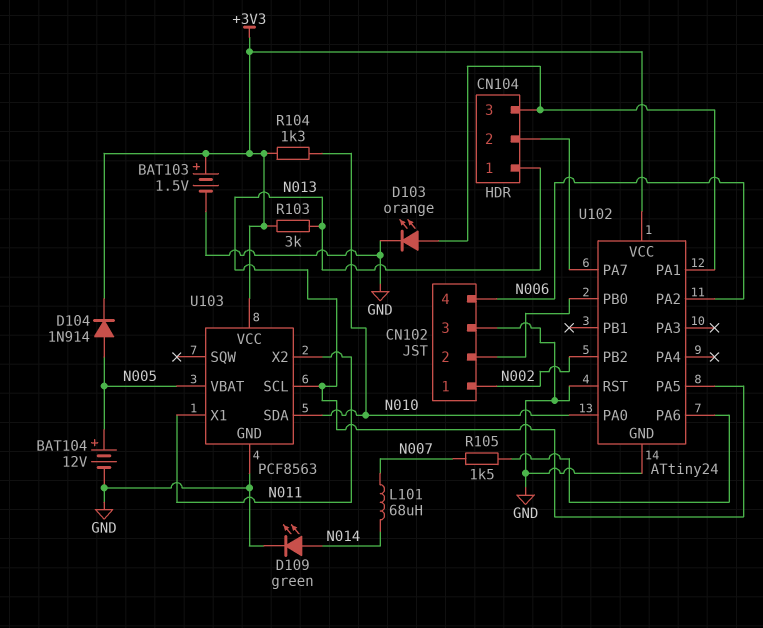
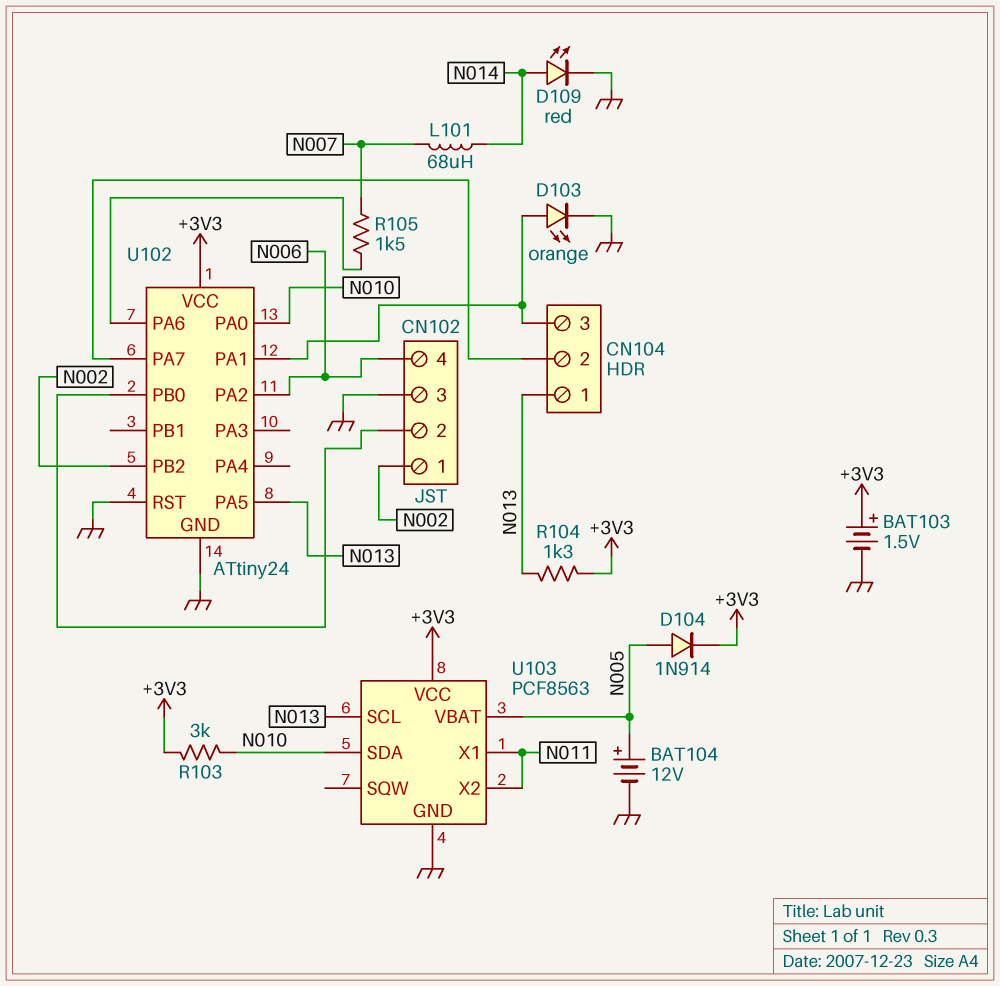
D109: LED green (A N014, K GND) -> LED red (A N014, K GND)
R103: 3k (+3V3, N013) -> 3k (+3V3, N010)
R104: 1.3k (+3V3, N010) -> 1.3k (+3V3, N013)

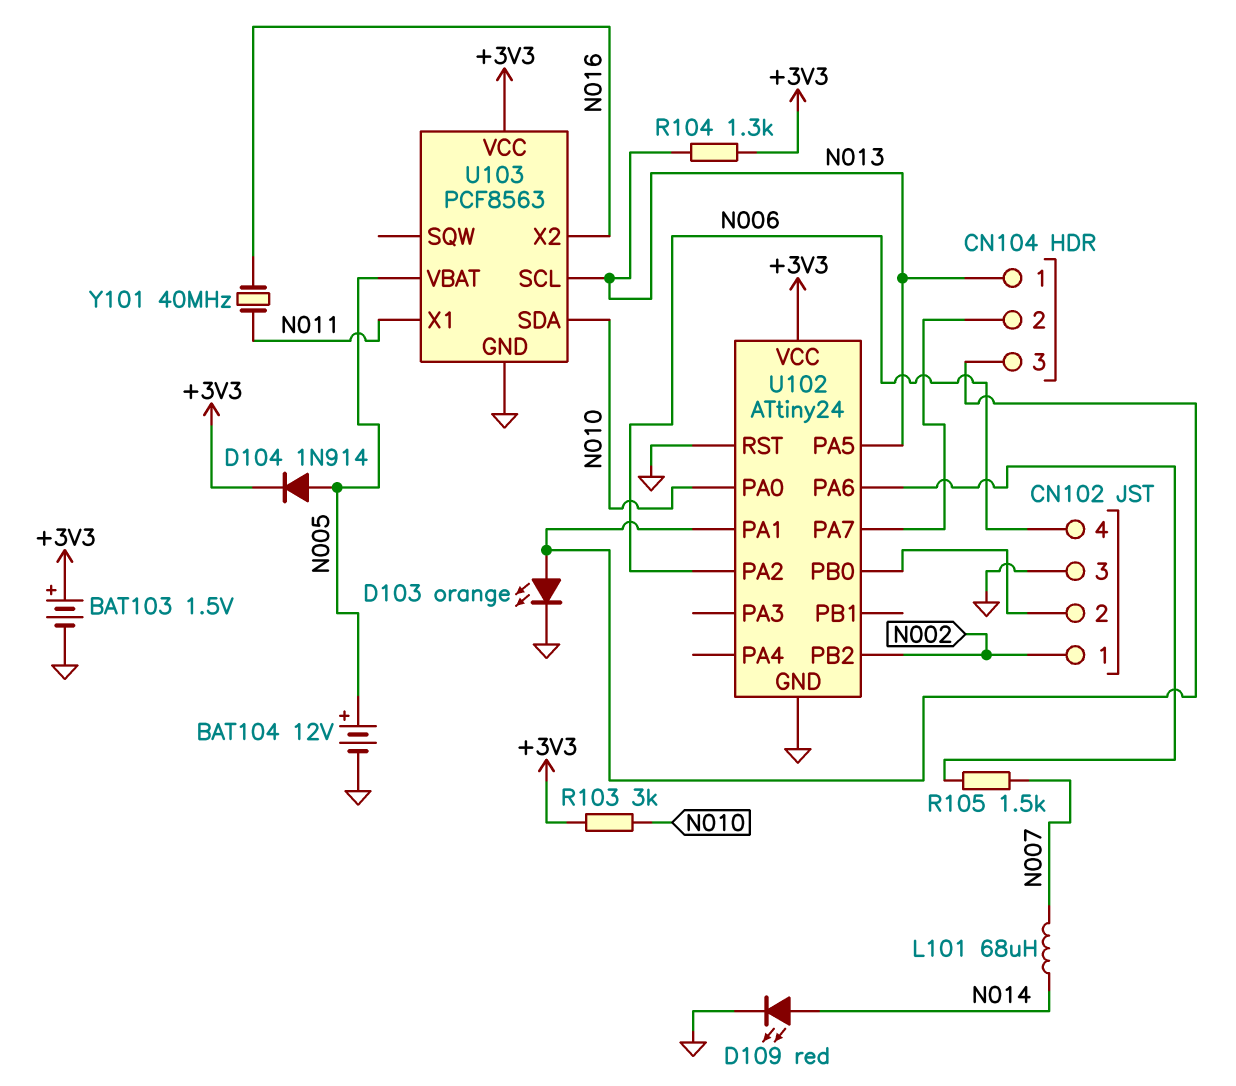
U103 pin X2: N011 -> N016
Y101: none -> 40MHz (N011, N016)

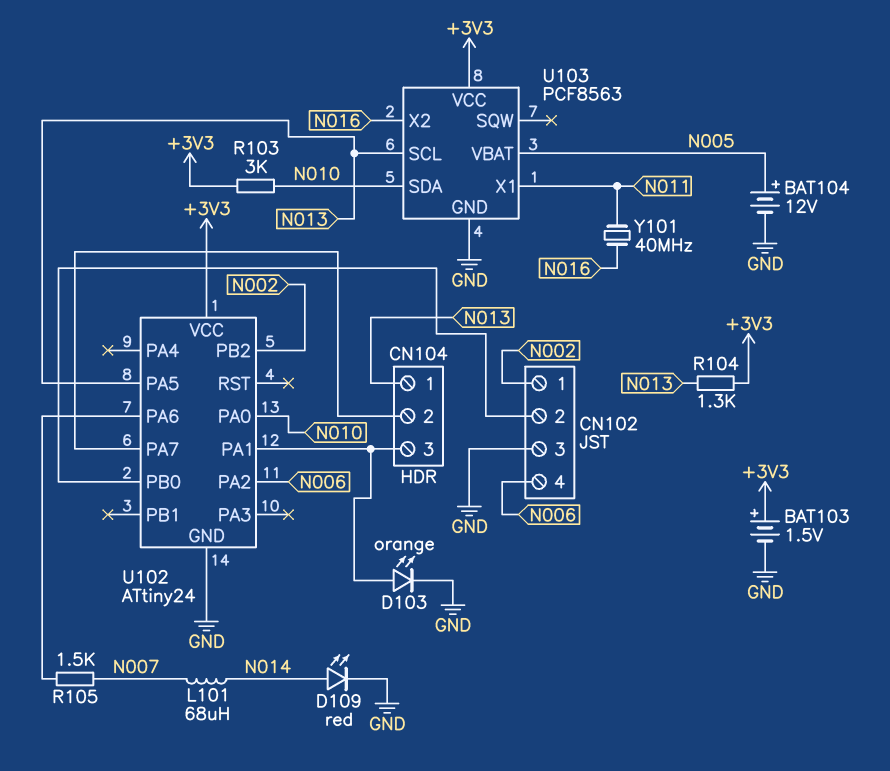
D104: diode 1N914 (A N005, K +3V3) -> none
U102 pin RST: GND -> none

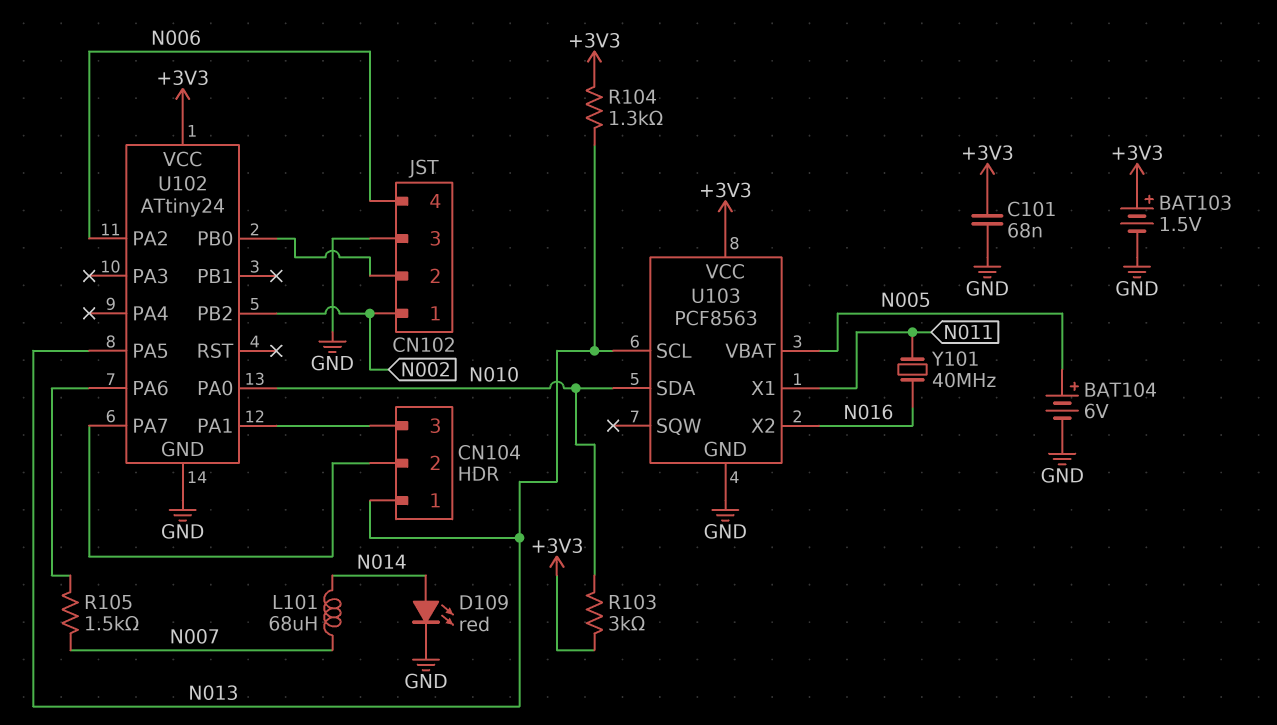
BAT104: 12V (plus N005, minus GND) -> 6V (plus N005, minus GND)
C101: none -> 68nF (+3V3, GND)
D103: LED orange (A CN104/3, K GND) -> none

